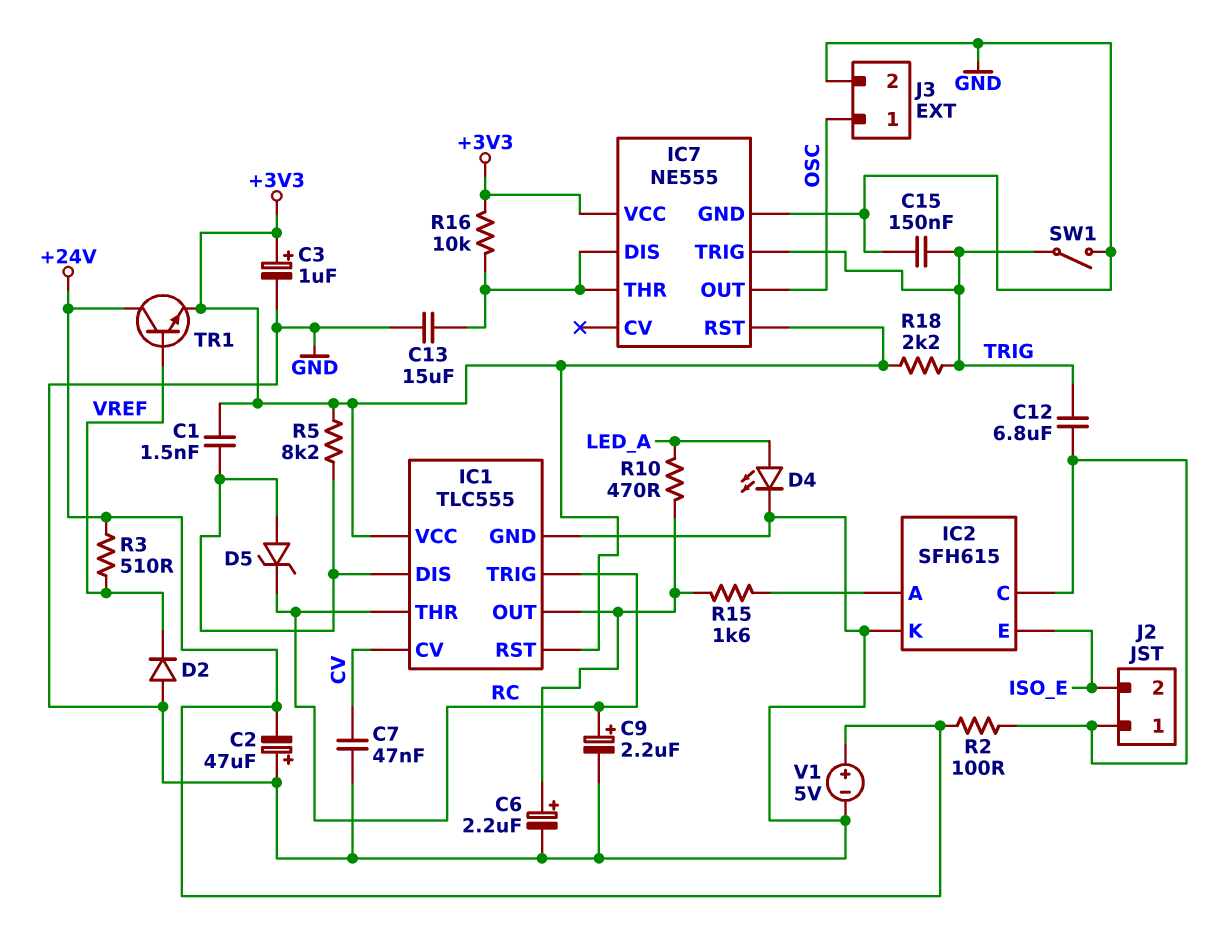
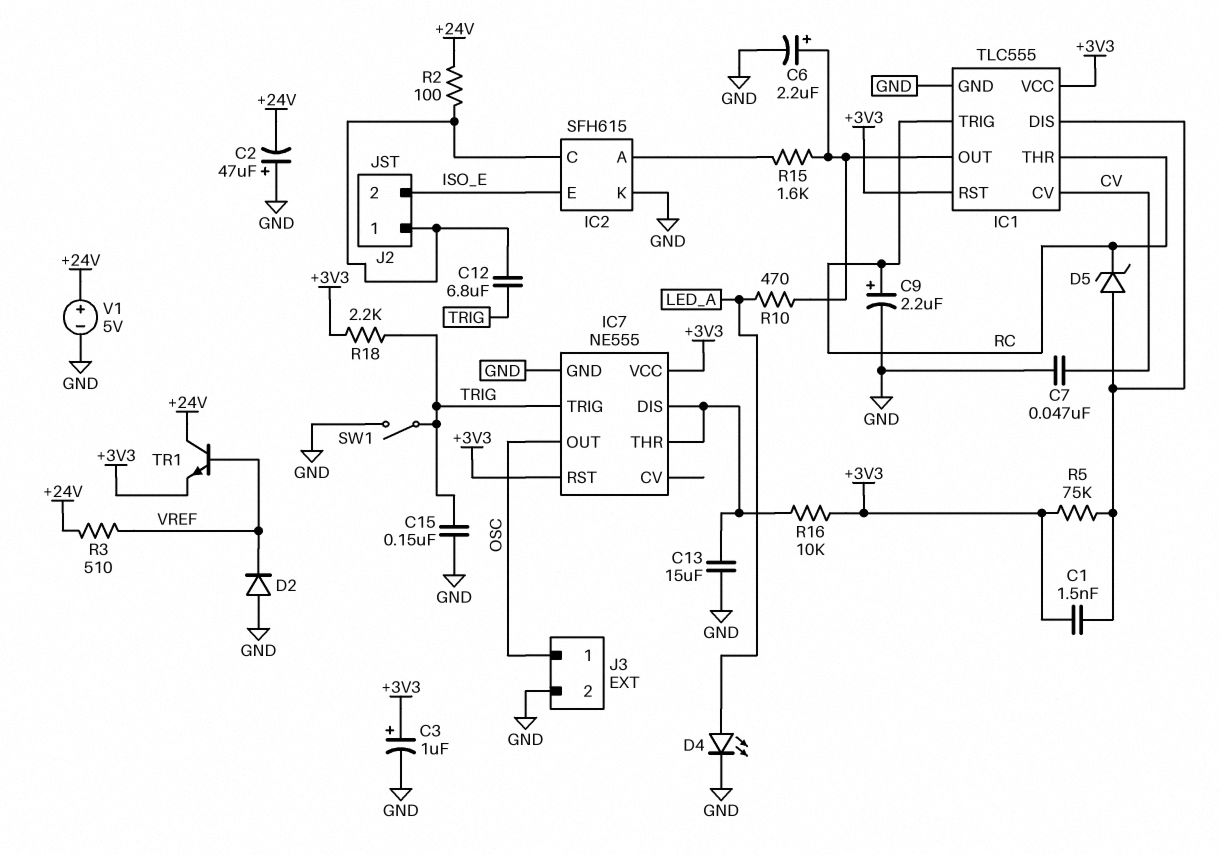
R5: 8.2k (+3V3, IC1/DIS) -> 75k (+3V3, IC1/DIS)

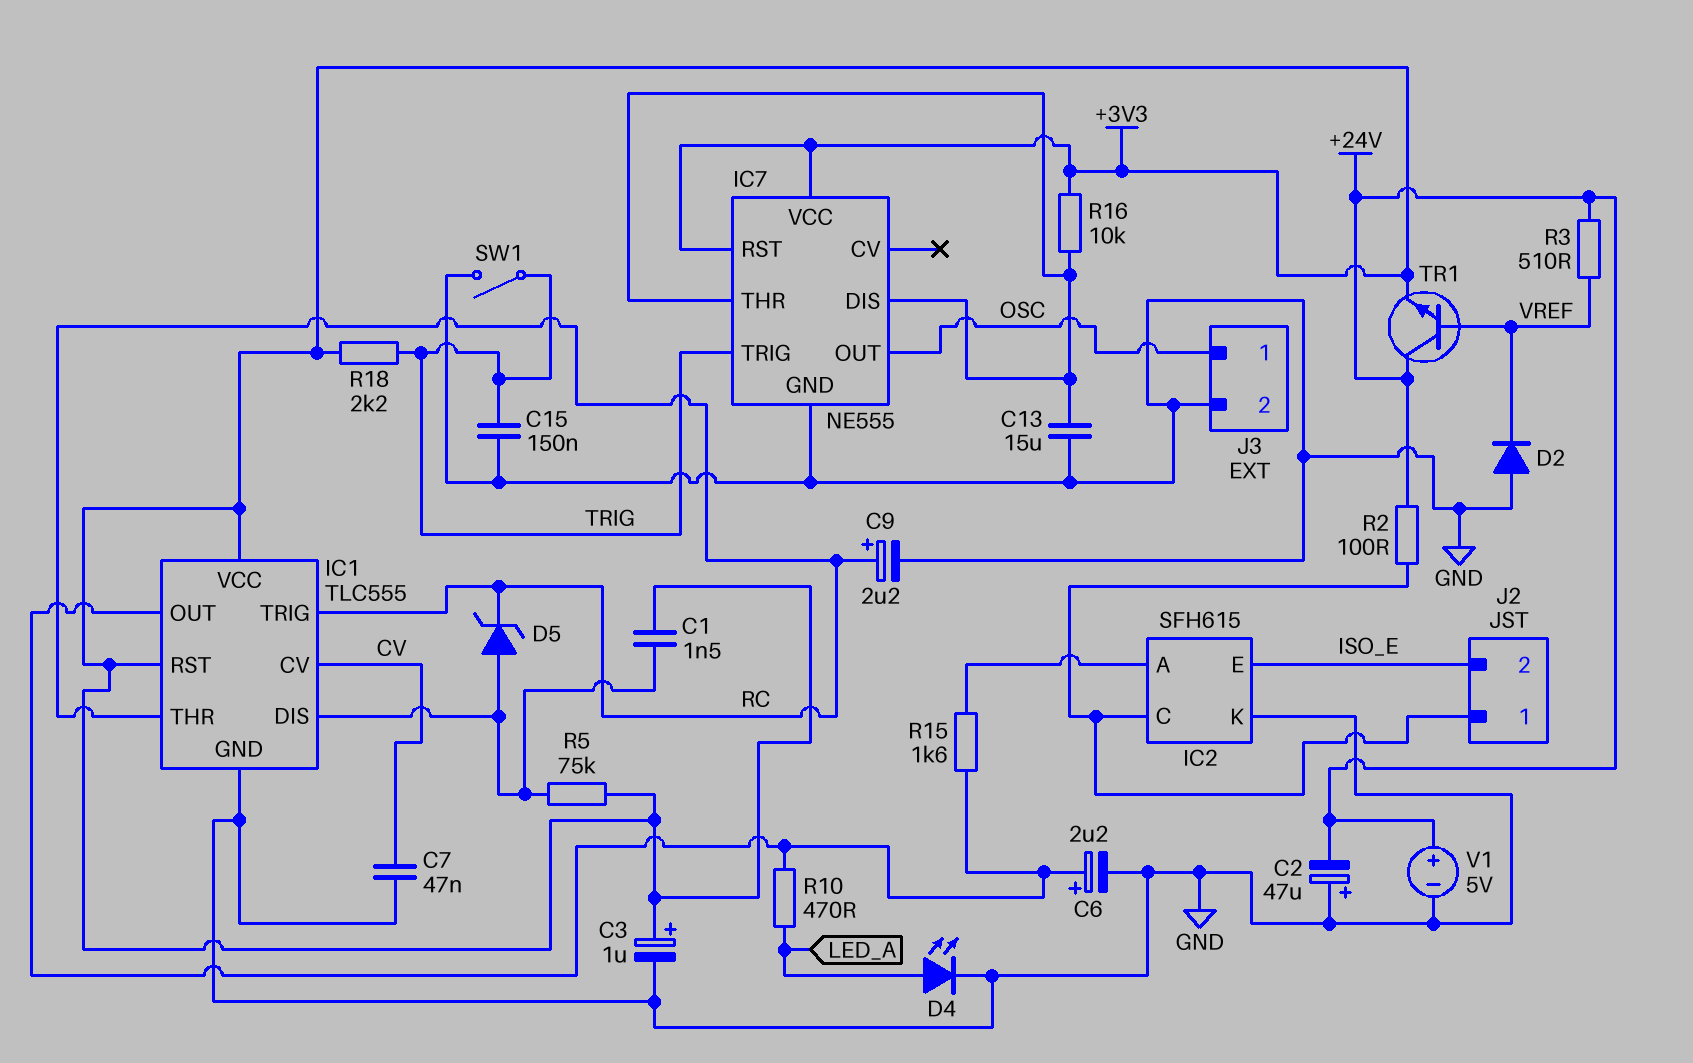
C12: 6.8uF (IC2/C, TRIG) -> none

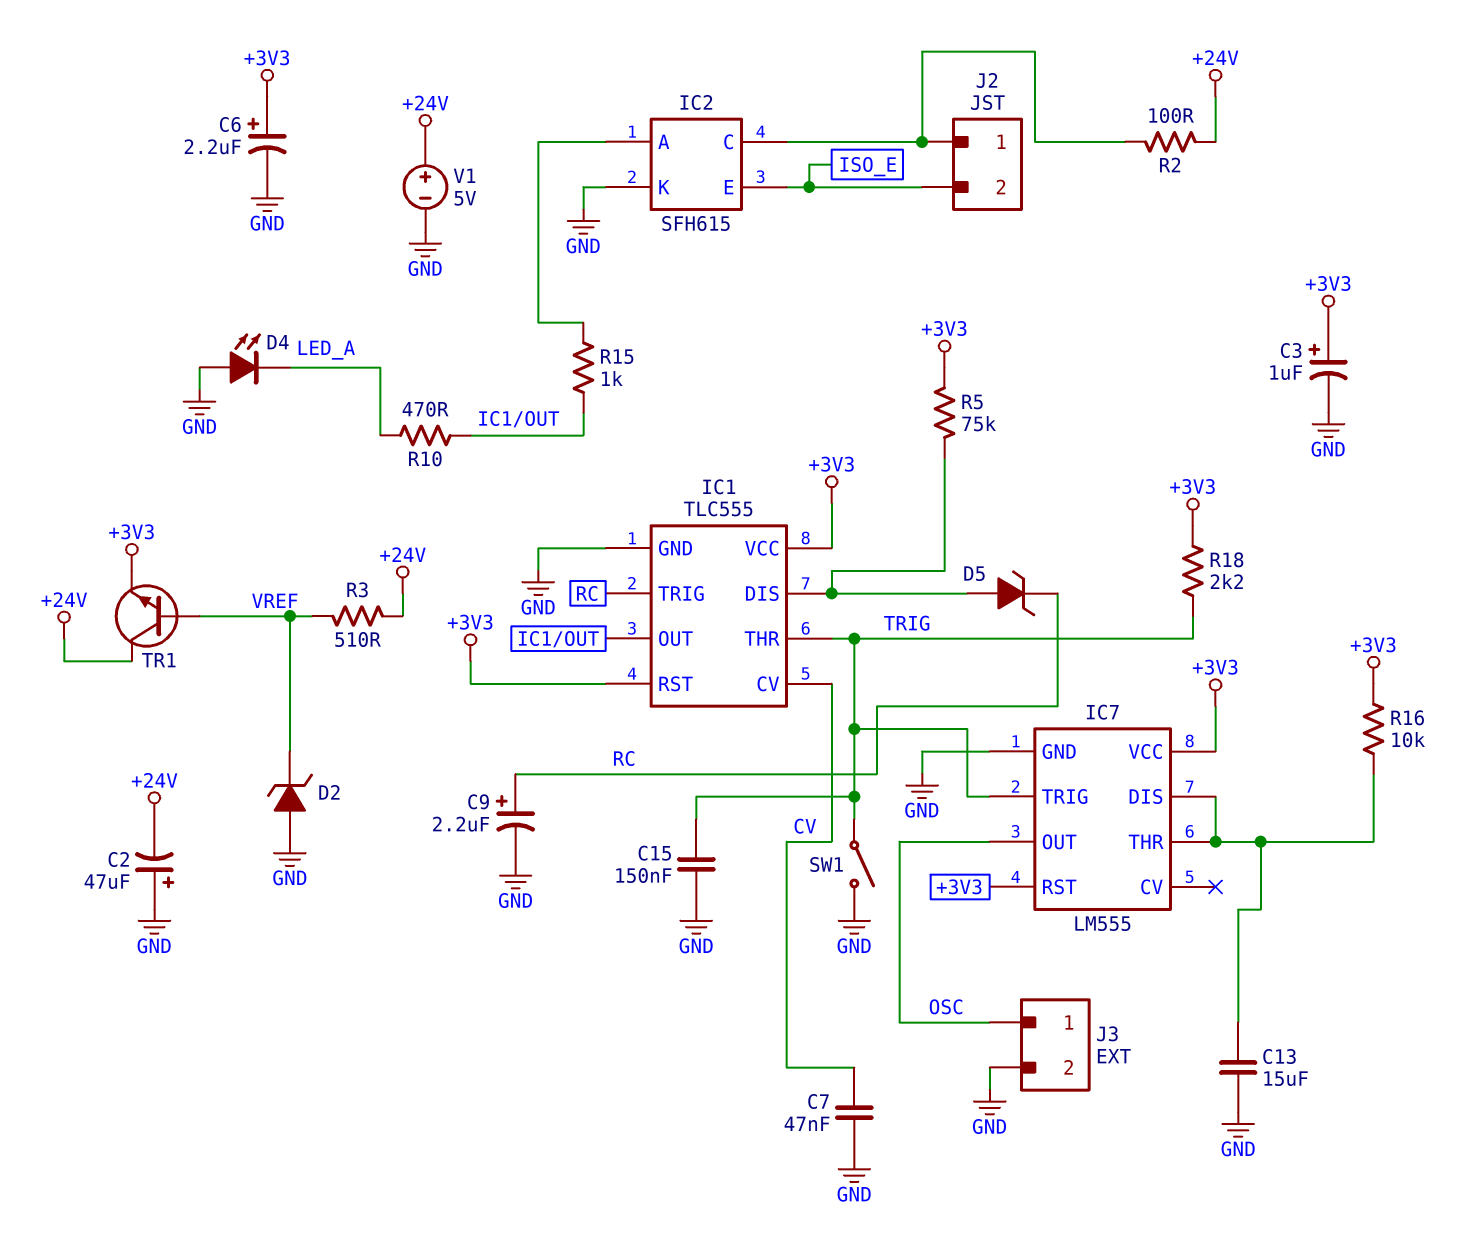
C1: 1.5nF (+3V3, IC1/DIS) -> none
C6: 2.2uF (plus IC1/OUT, minus GND) -> 2.2uF (plus +3V3, minus GND)
D2: diode (A GND, K VREF) -> zener (A GND, K VREF)
D4: LED (A LED_A, K GND) -> LED (A GND, K LED_A)
IC1 pin THR: RC -> TRIG
IC7: NE555 -> LM555
R15: 1.6k (IC1/OUT, IC2/A) -> 1k (IC1/OUT, IC2/A)

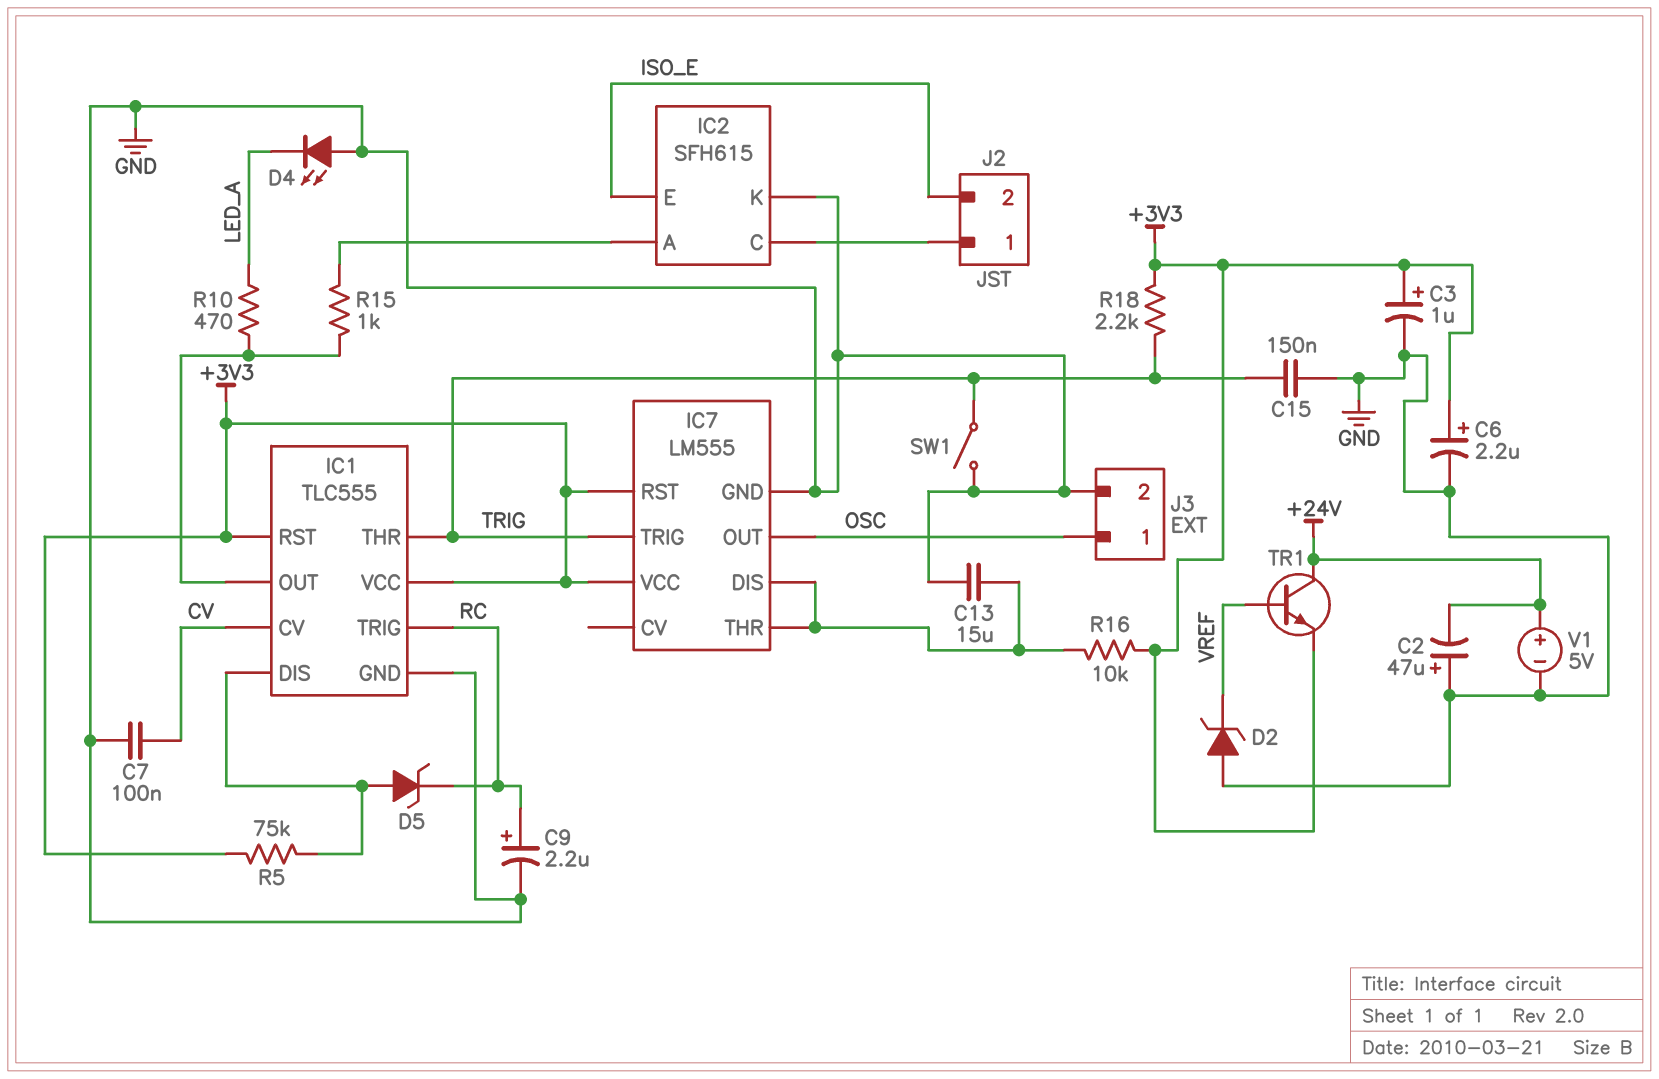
C7: 47nF (CV, GND) -> 100nF (CV, GND)
R2: 100 (+24V, IC2/C) -> none
R3: 510 (+24V, VREF) -> none

